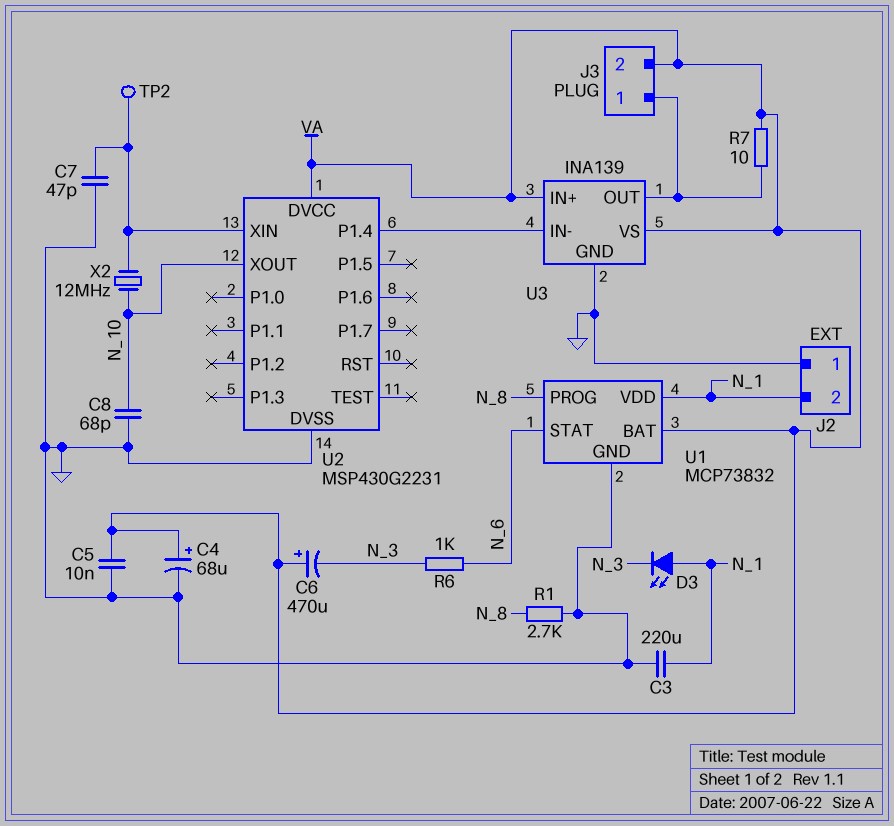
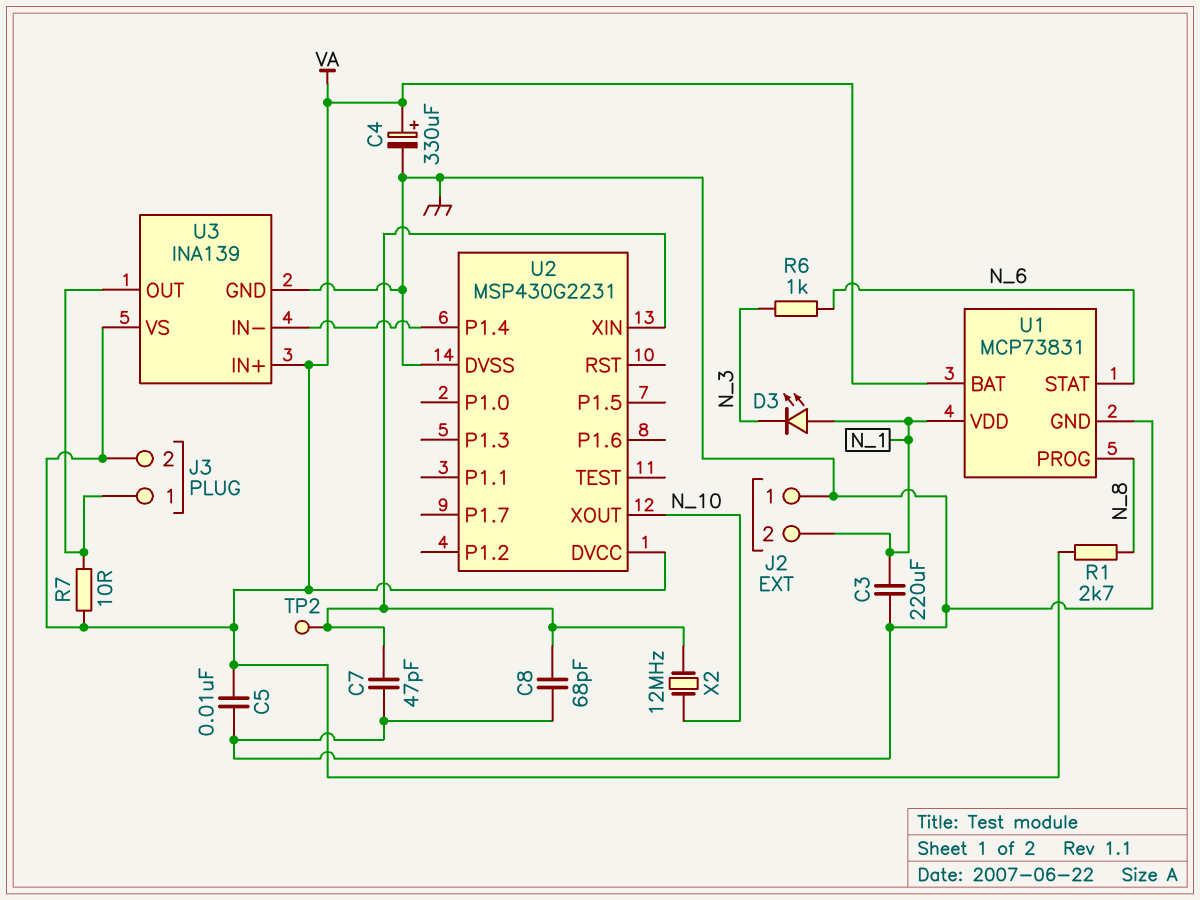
C4: 68uF (plus VA, minus GND) -> 330uF (plus VA, minus GND)
C6: 470uF (plus VA, minus N_3) -> none
C8: 68pF (GND, N_10) -> 68pF (GND, U2/XIN)
R1: 2.7k (GND, N_8) -> 2.7k (N_8, VA)
U1: MCP73832 -> MCP73831

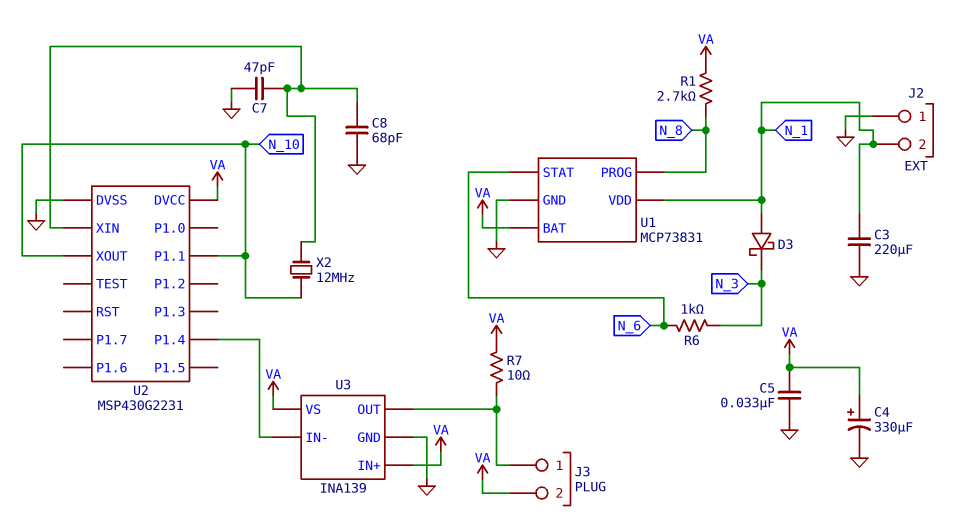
C5: 10nF (GND, VA) -> 33nF (GND, VA)
D3: LED (A N_1, K N_3) -> schottky (A N_1, K N_3)
TP2: test point (U2/XIN) -> none
U2 pin P1.1: none -> N_10

